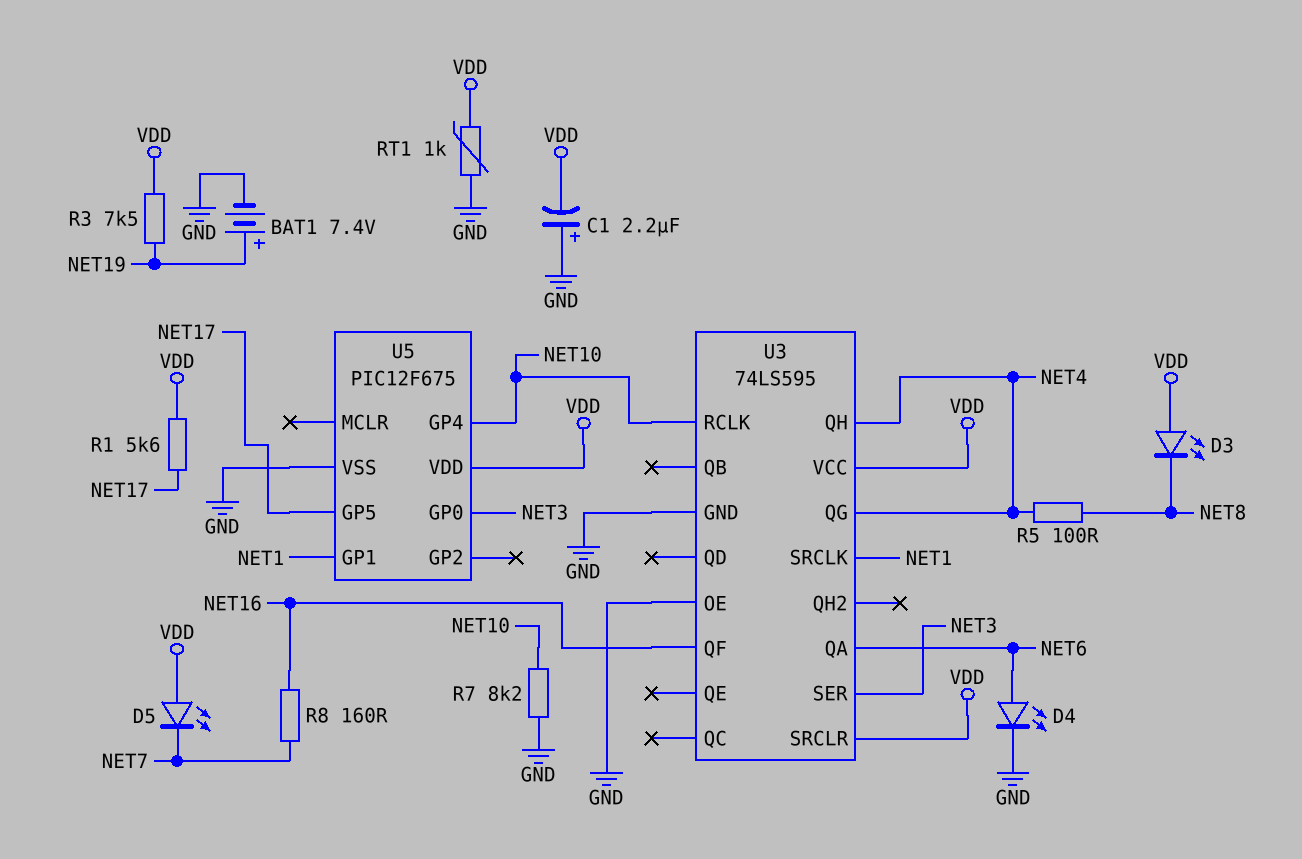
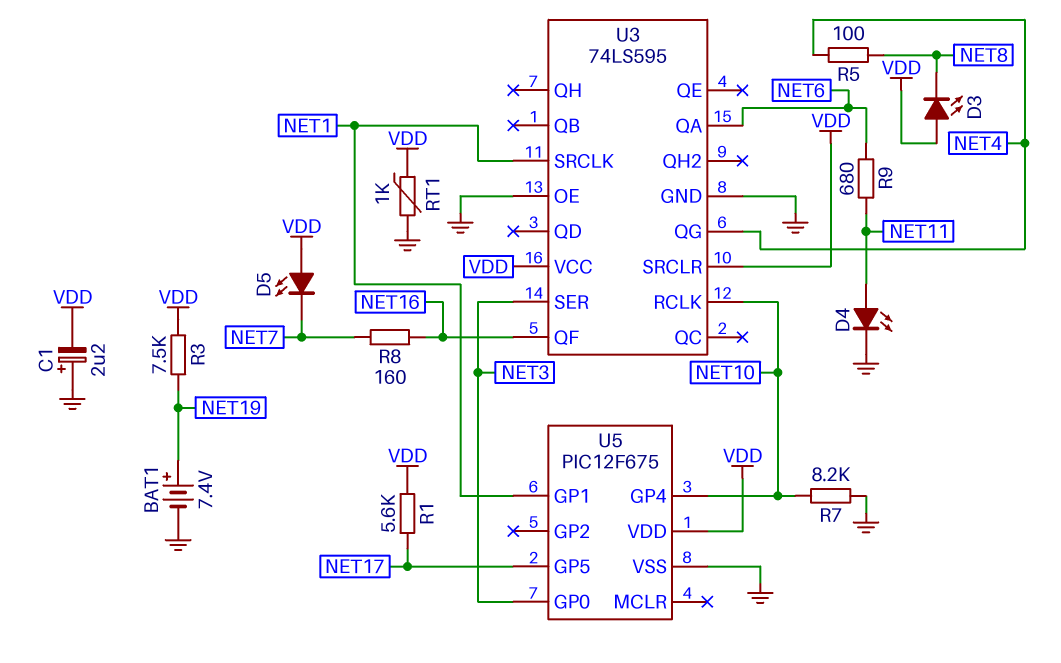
D4: LED (A NET6, K GND) -> LED (A NET11, K GND)
R9: none -> 680 (NET6, NET11)
U3 pin QH: NET4 -> none

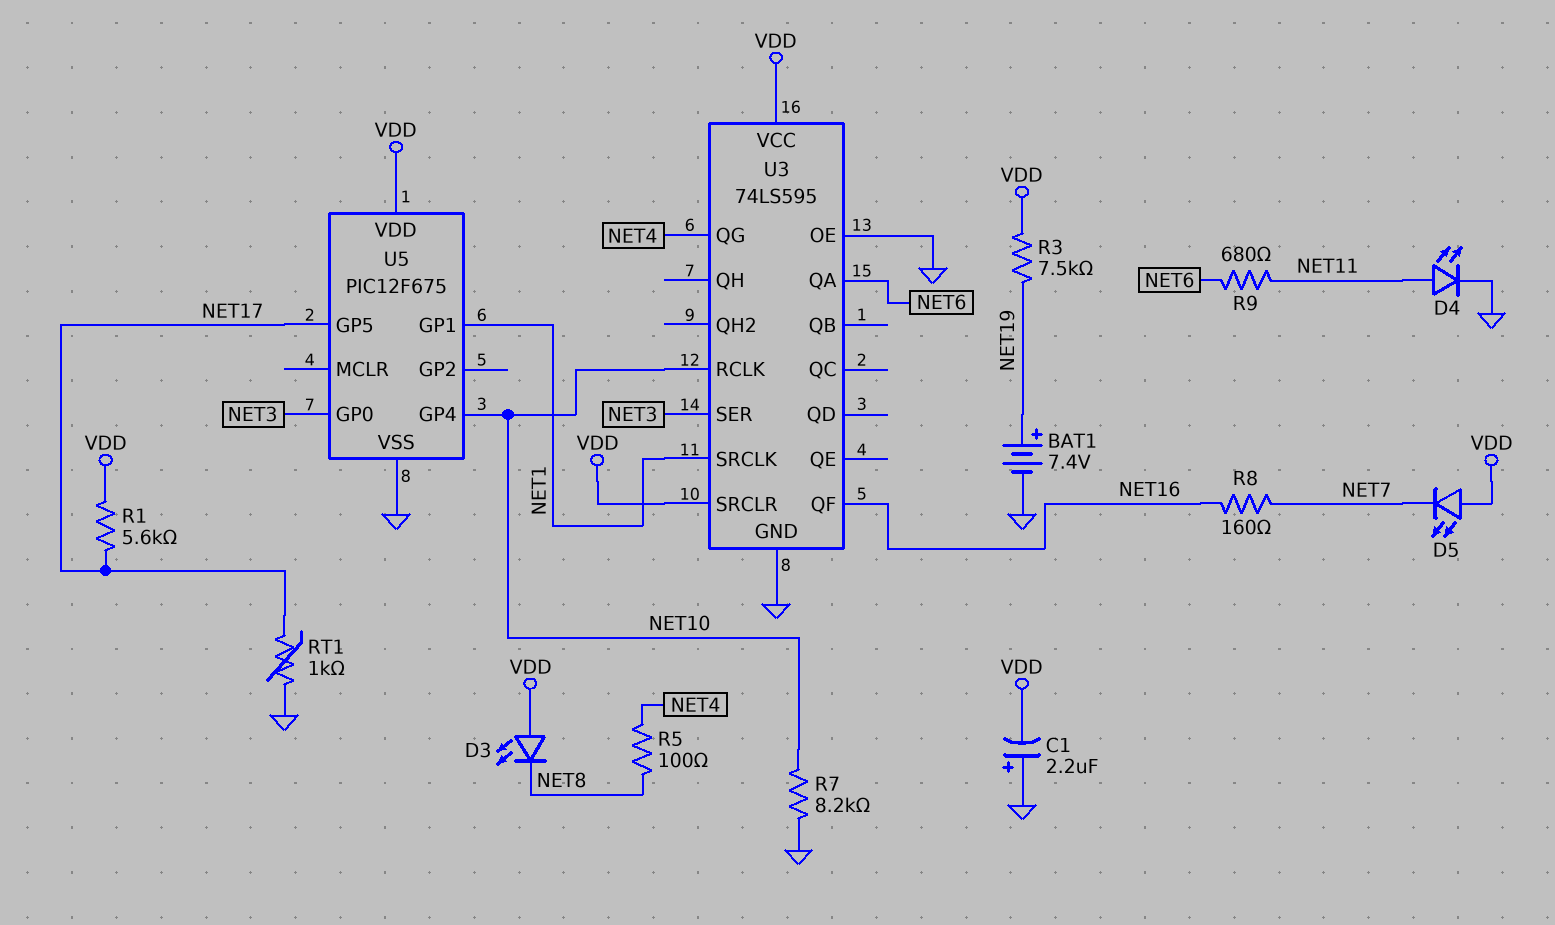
RT1: 1k (GND, VDD) -> 1k (GND, NET17)

